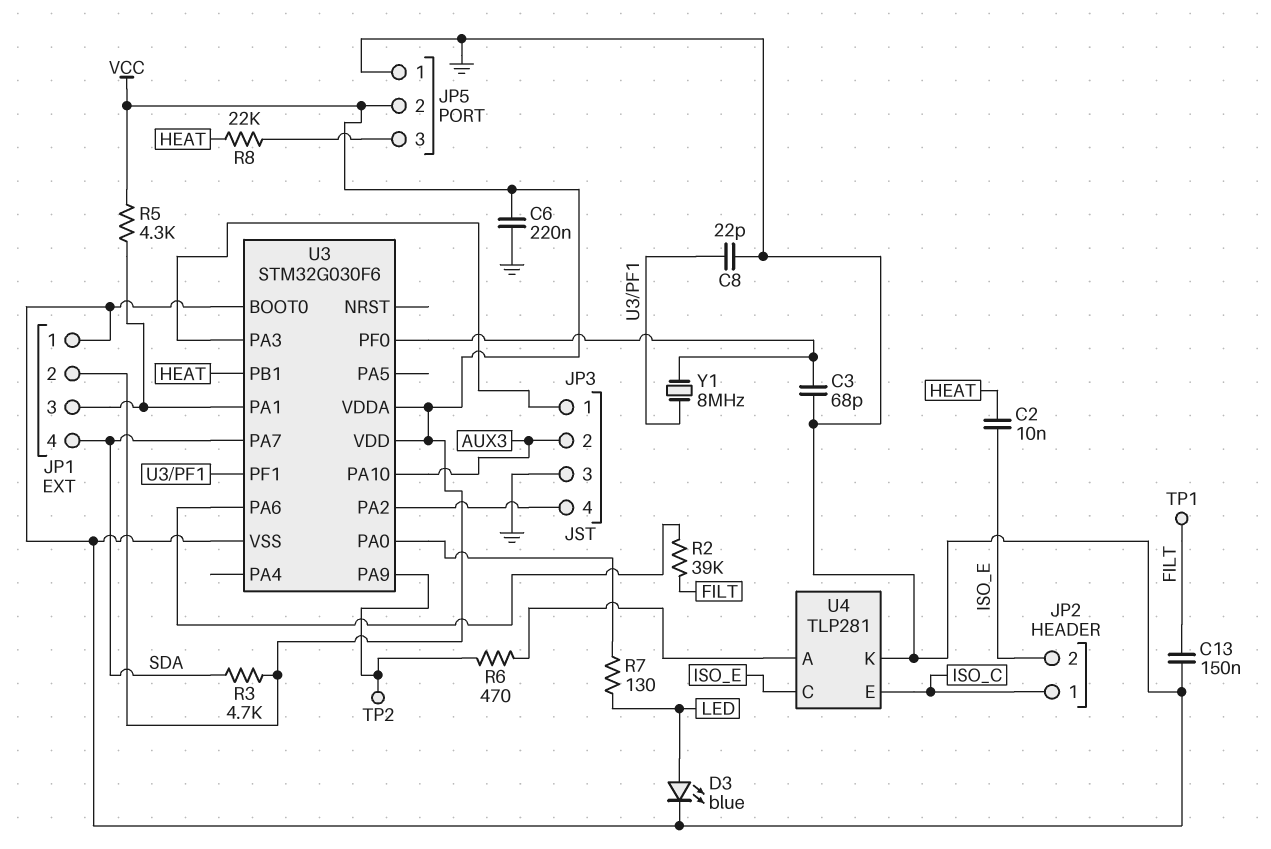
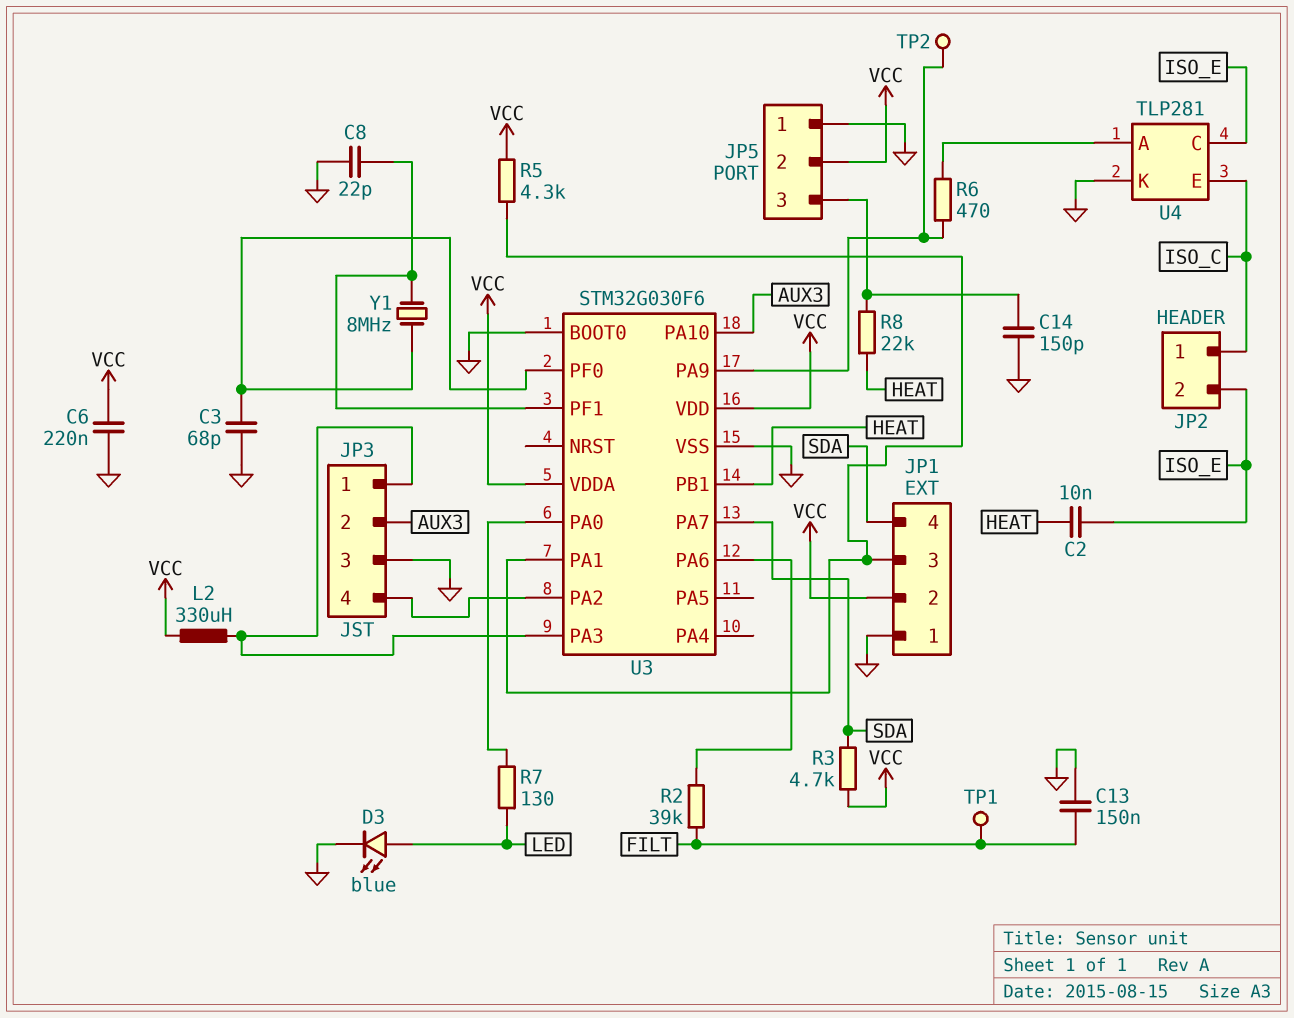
C14: none -> 150pF (GND, JP5/3)
L2: none -> 330uH (JP3/1, VCC)

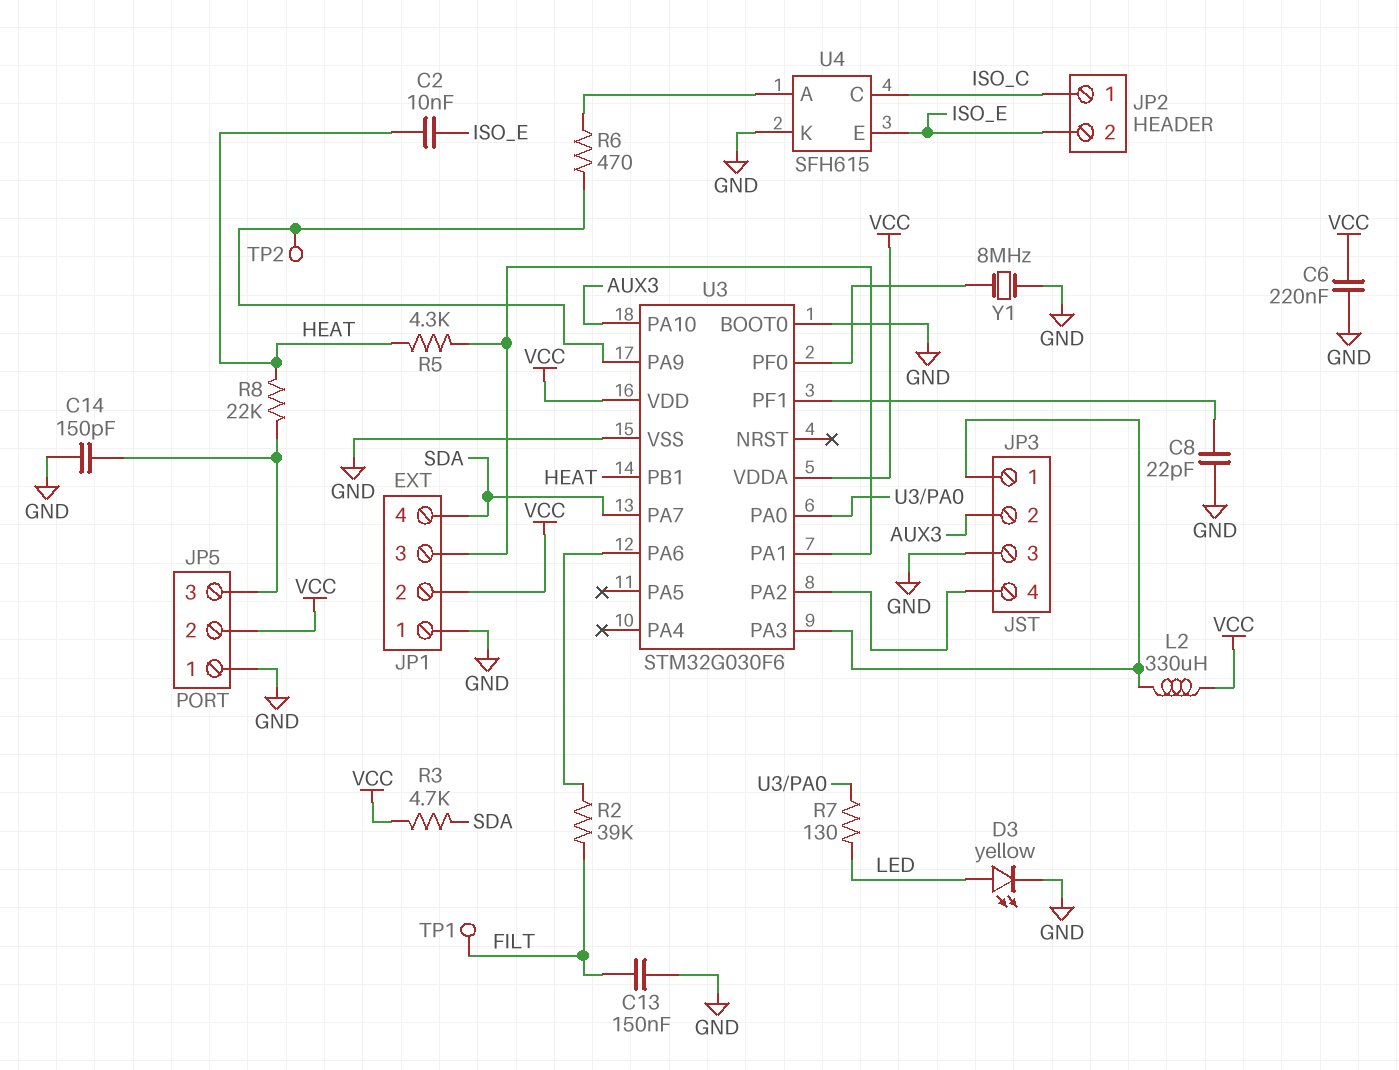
C3: 68pF (GND, U3/PF0) -> none
D3: LED blue (A LED, K GND) -> LED yellow (A LED, K GND)
R5: 4.3k (JP1/3, VCC) -> 4.3k (HEAT, JP1/3)
U4: TLP281 -> SFH615
U4 pin C: ISO_E -> ISO_C
U4 pin E: ISO_C -> ISO_E
Y1: 8MHz (U3/PF0, U3/PF1) -> 8MHz (GND, U3/PF0)

